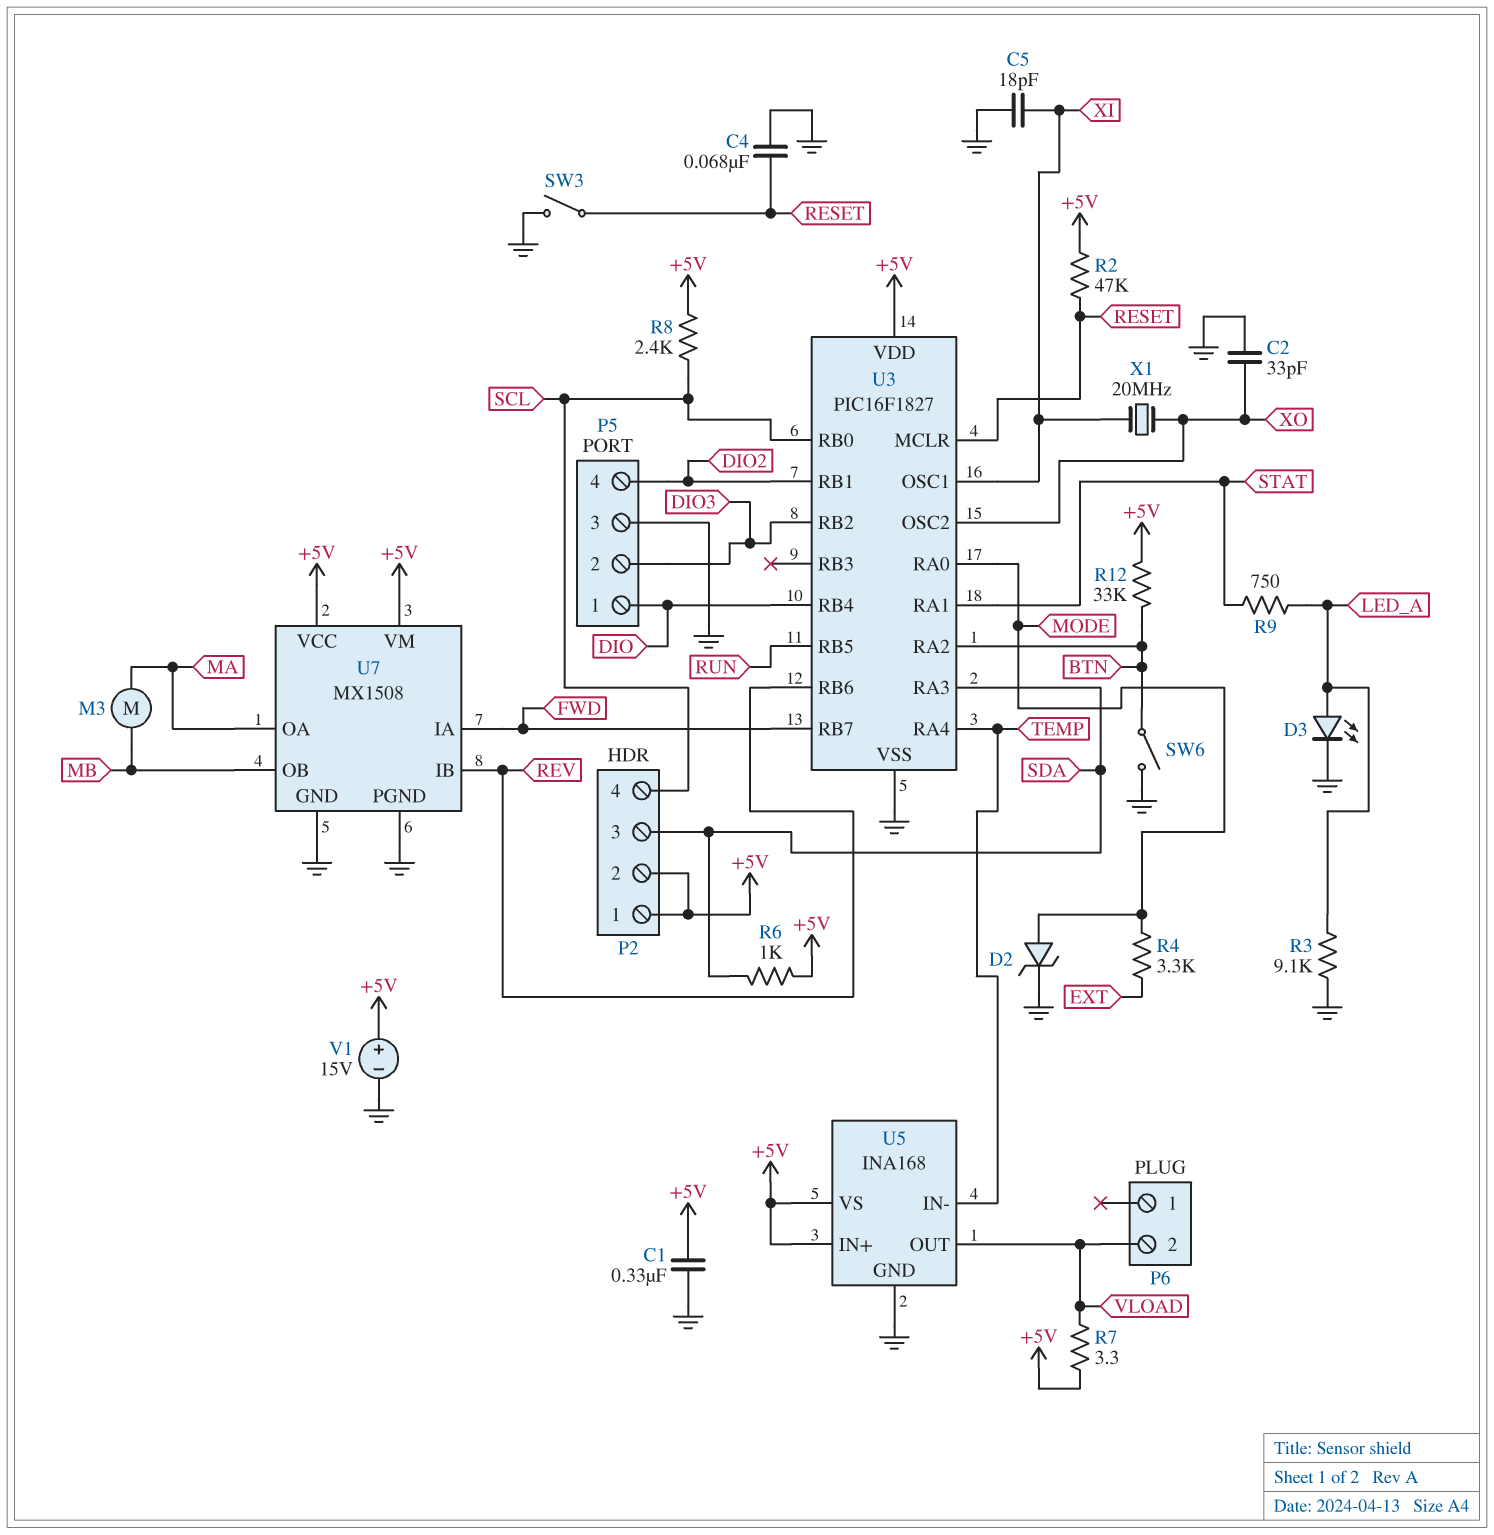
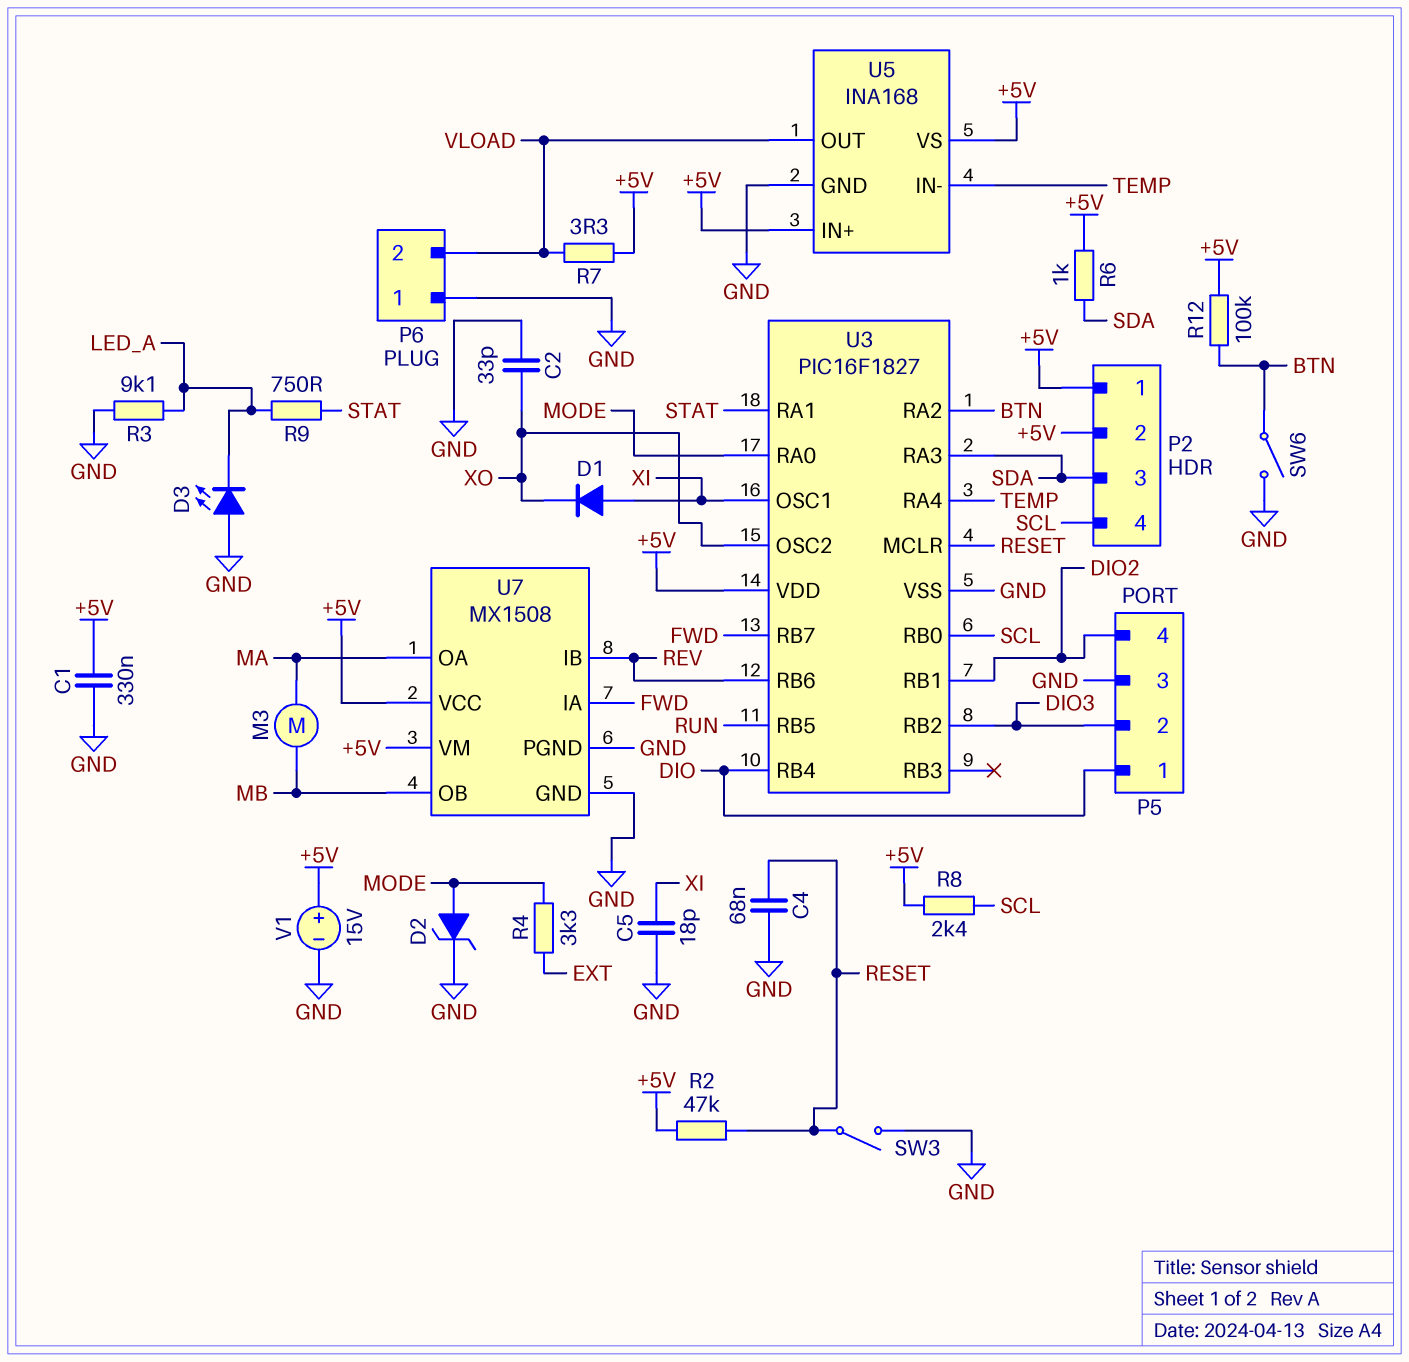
D1: none -> diode (A XI, K XO)
D3: LED (A LED_A, K GND) -> LED (A GND, K LED_A)
P6 pin 1: none -> GND
R12: 33k (+5V, BTN) -> 100k (+5V, BTN)
X1: 20MHz (XI, XO) -> none

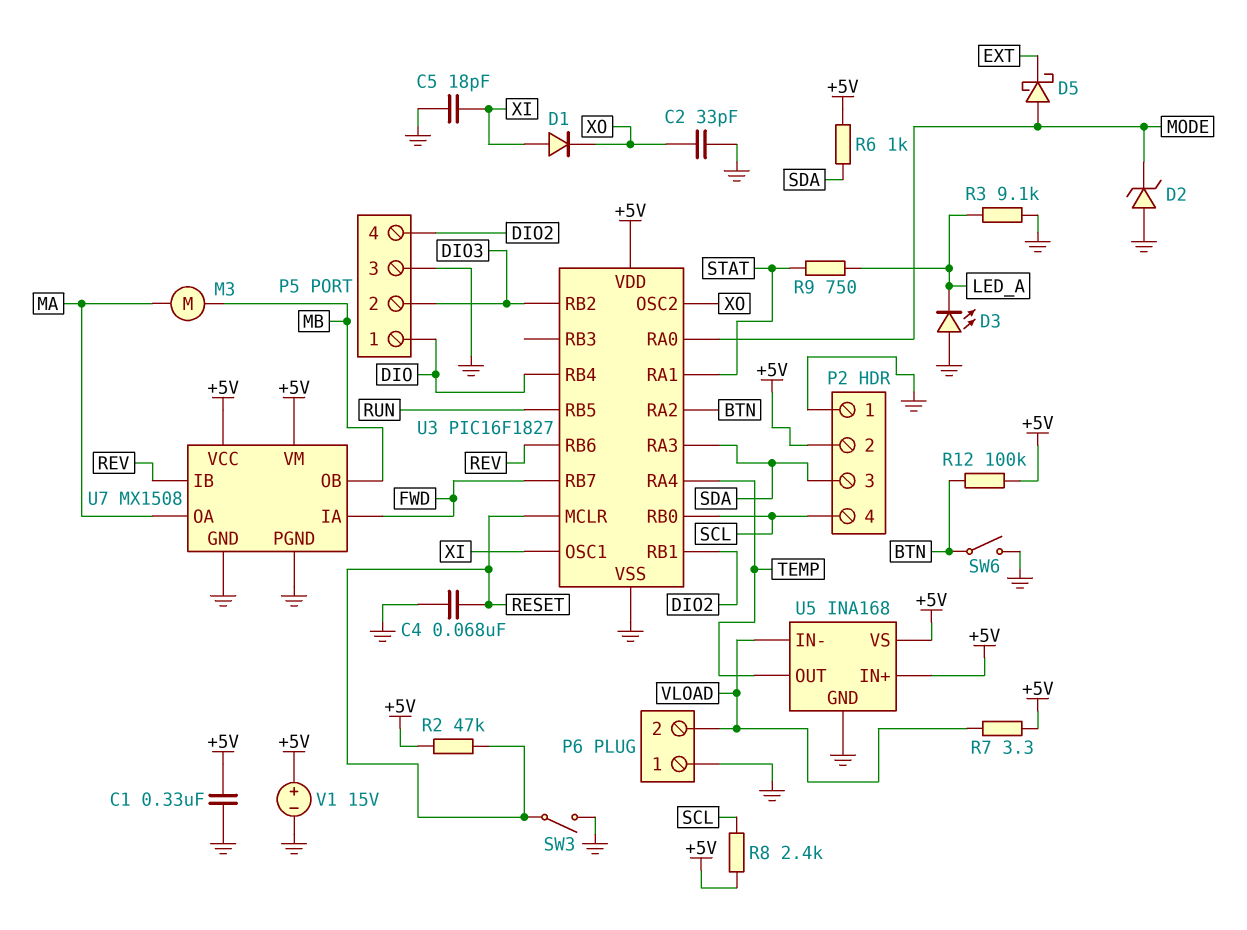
D2: zener (A MODE, K GND) -> zener (A GND, K MODE)
D5: none -> schottky (A MODE, K EXT)
P2 pin 1: +5V -> GND
R4: 3.3k (EXT, MODE) -> none
U5 pin IN-: TEMP -> VLOAD
U5 pin OUT: VLOAD -> TEMP

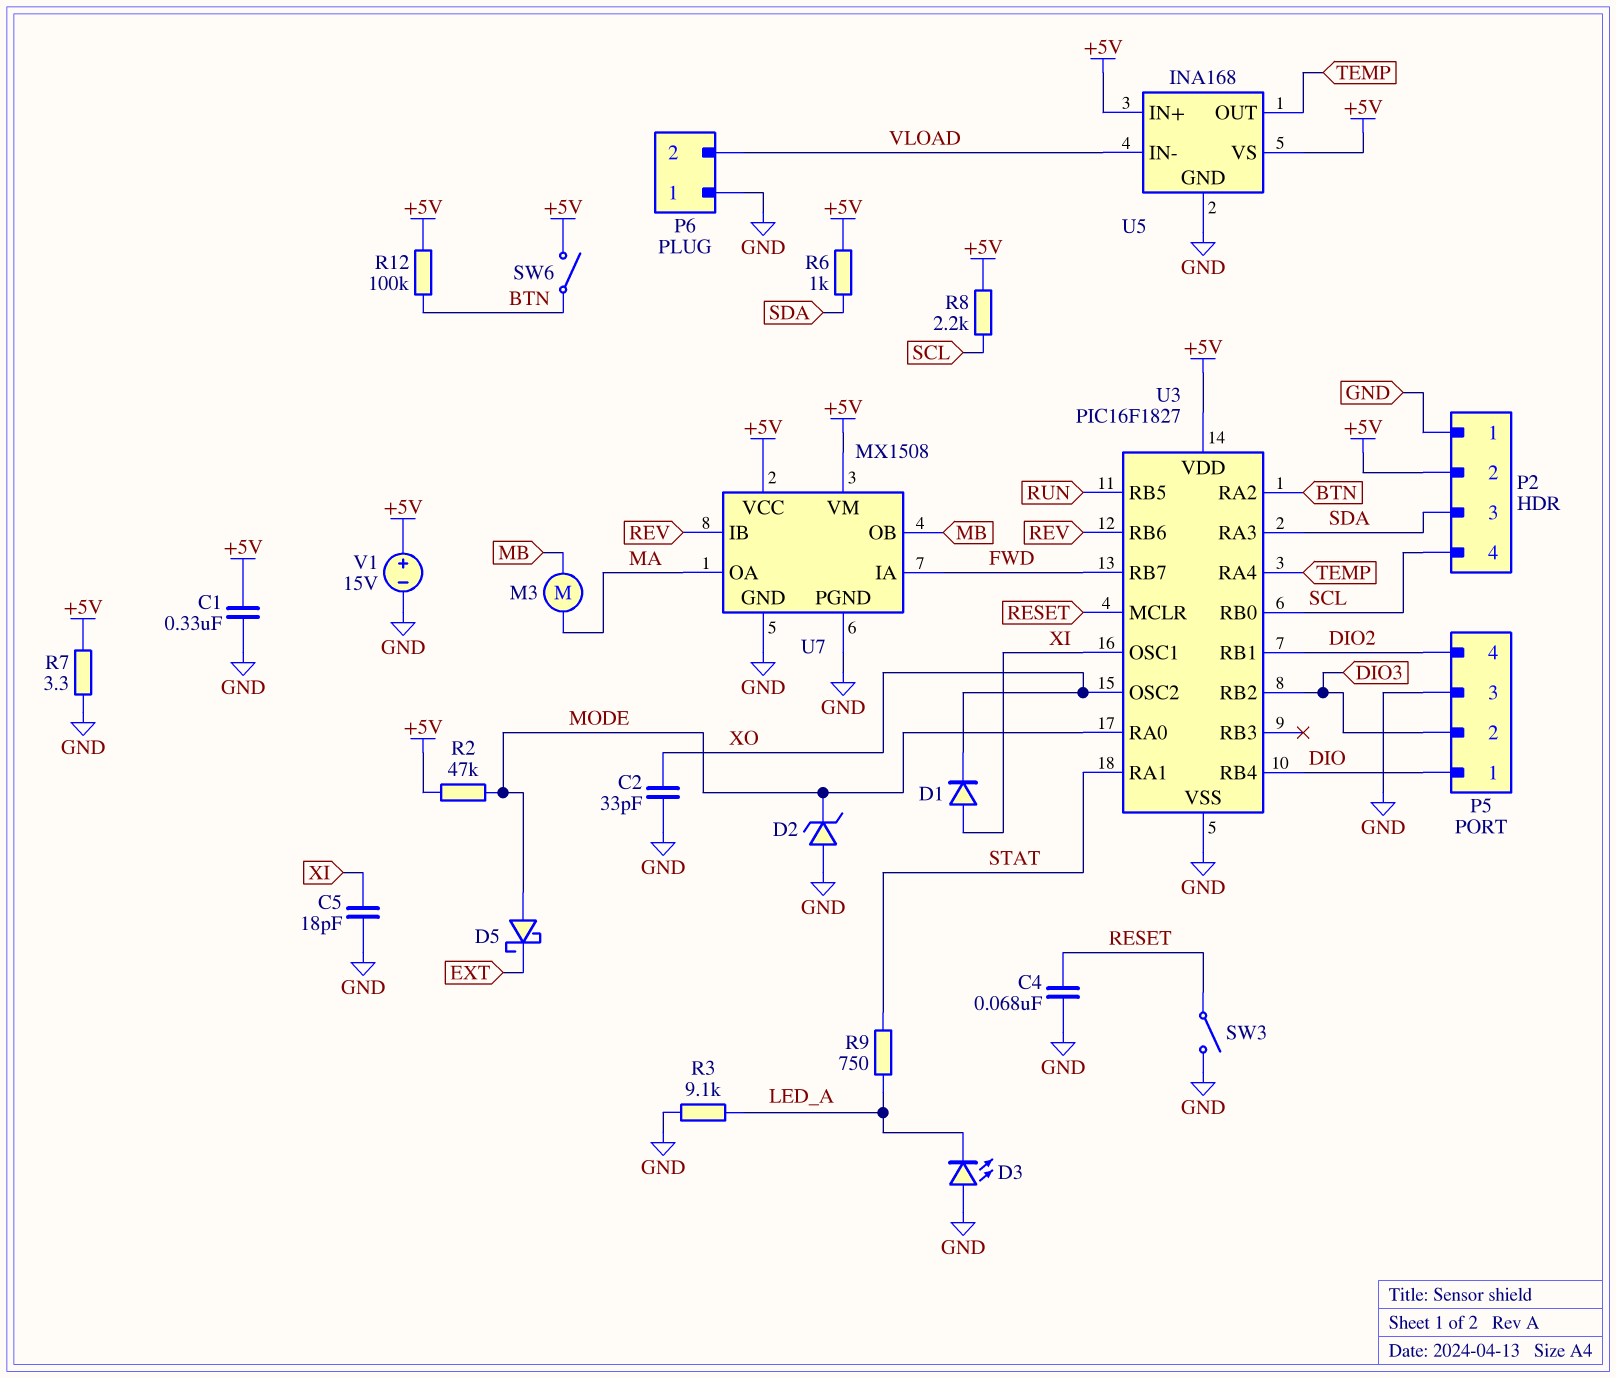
R2: 47k (+5V, RESET) -> 47k (+5V, MODE)
R7: 3.3 (+5V, VLOAD) -> 3.3 (+5V, GND)
R8: 2.4k (+5V, SCL) -> 2.2k (+5V, SCL)
SW6: switch (BTN, GND) -> switch (+5V, BTN)

